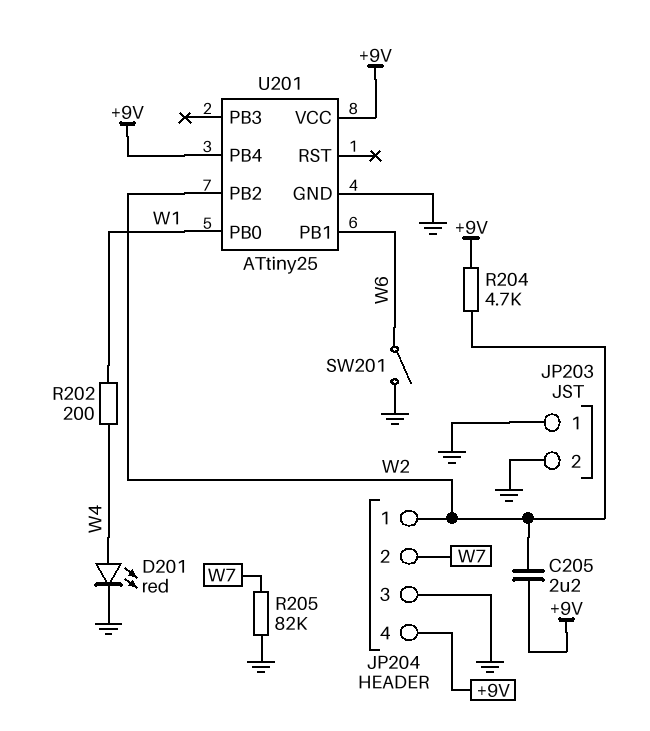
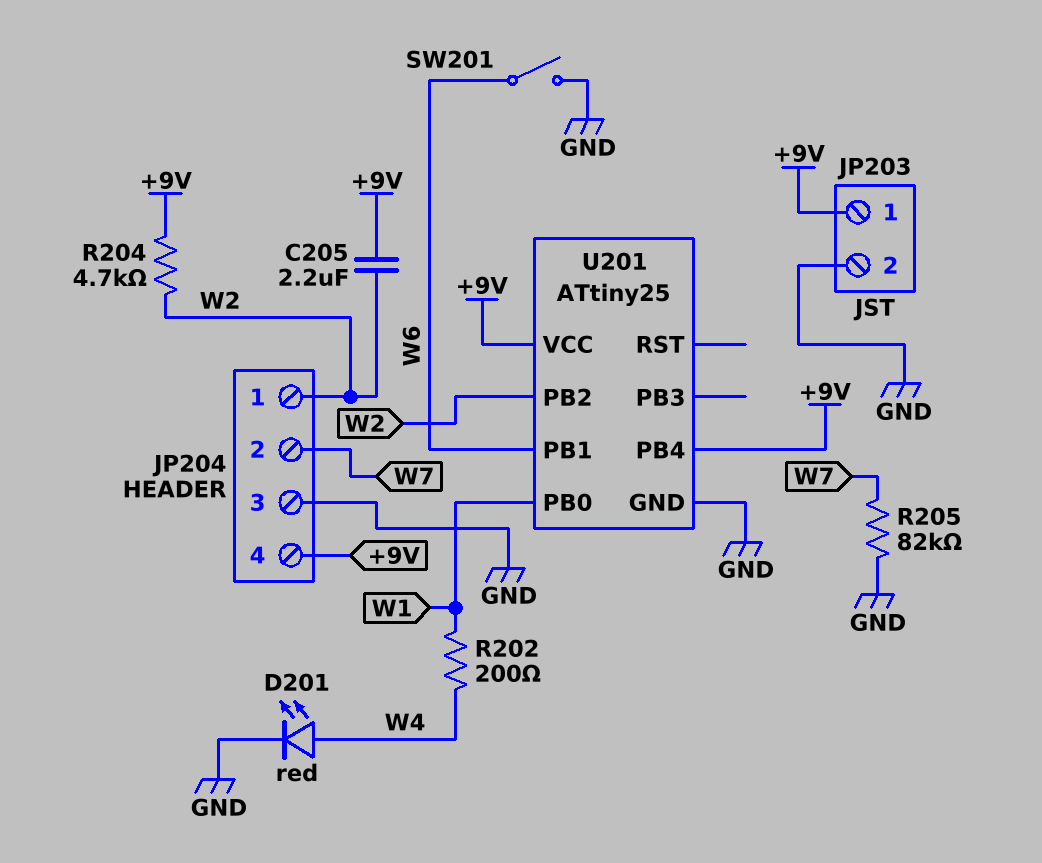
JP203 pin 1: GND -> +9V

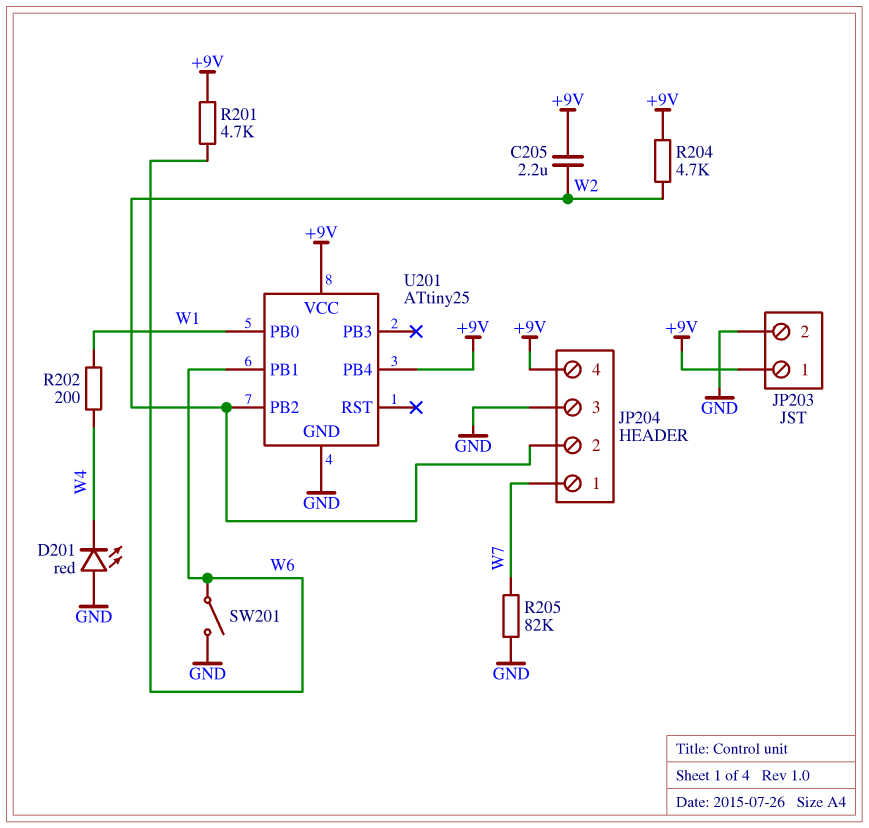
D201: LED red (A W4, K GND) -> LED red (A GND, K W4)
JP204 pin 1: W2 -> W7
JP204 pin 2: W7 -> W2
R201: none -> 4.7k (+9V, W6)

